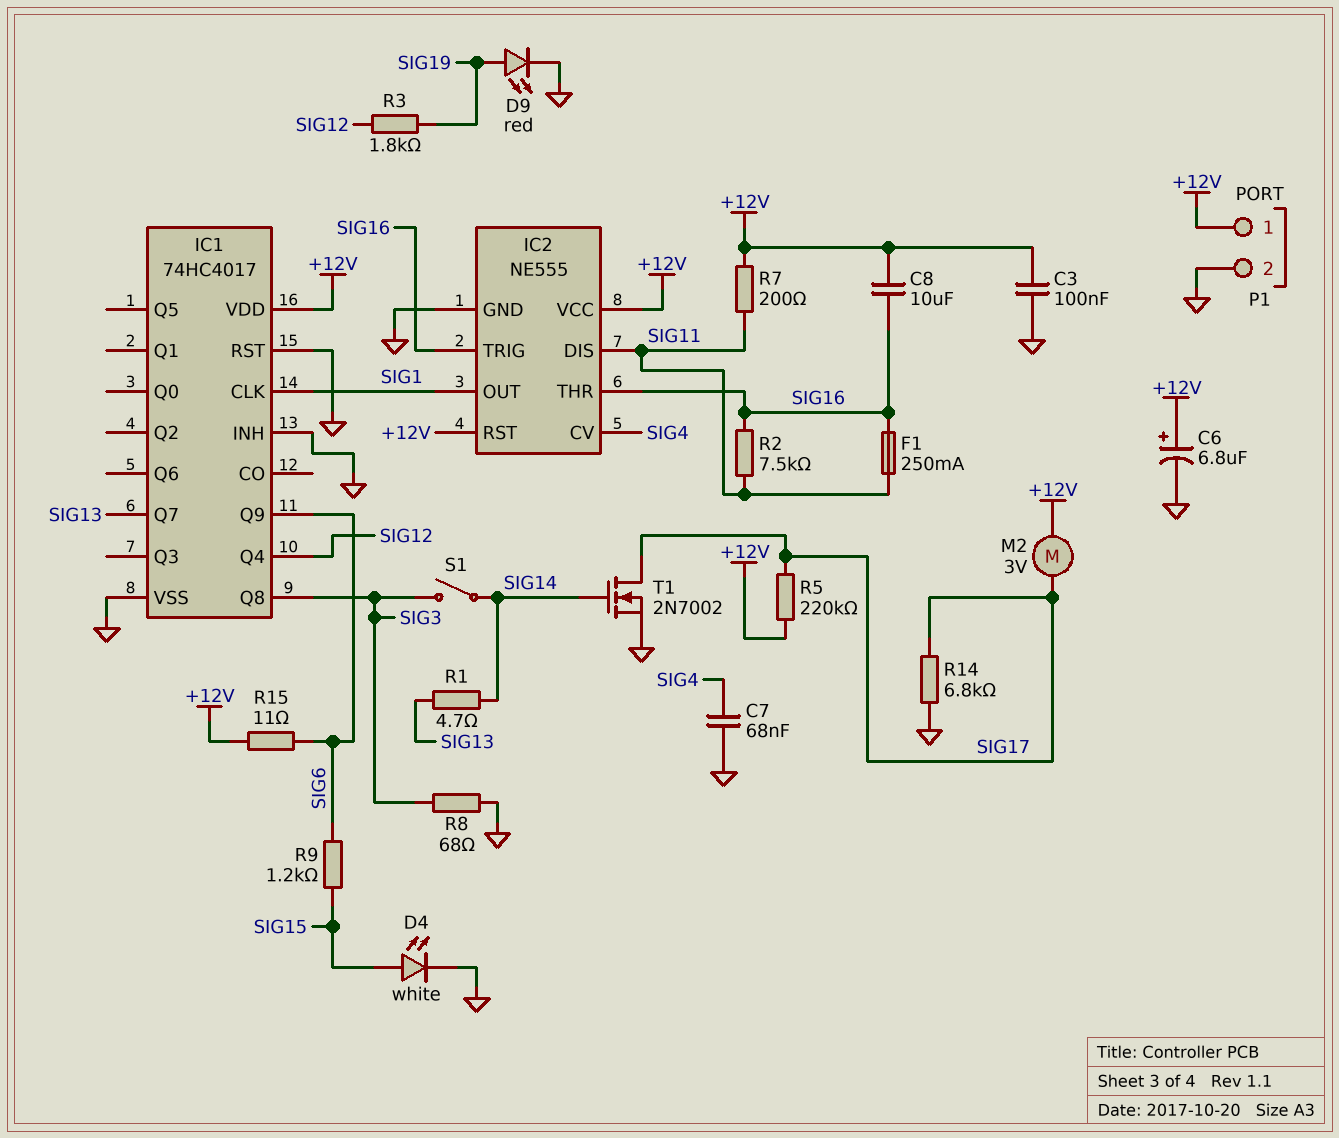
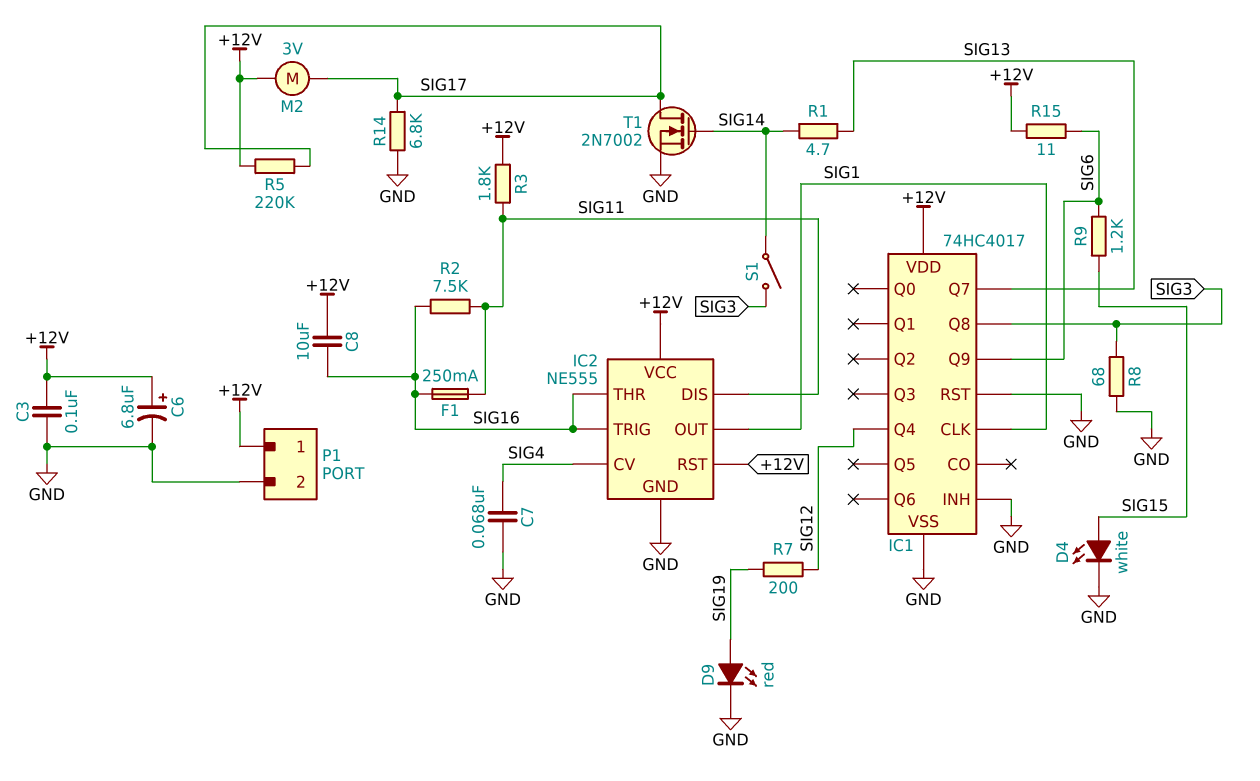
R3: 1.8k (SIG12, SIG19) -> 1.8k (+12V, SIG11)
R7: 200 (+12V, SIG11) -> 200 (SIG12, SIG19)

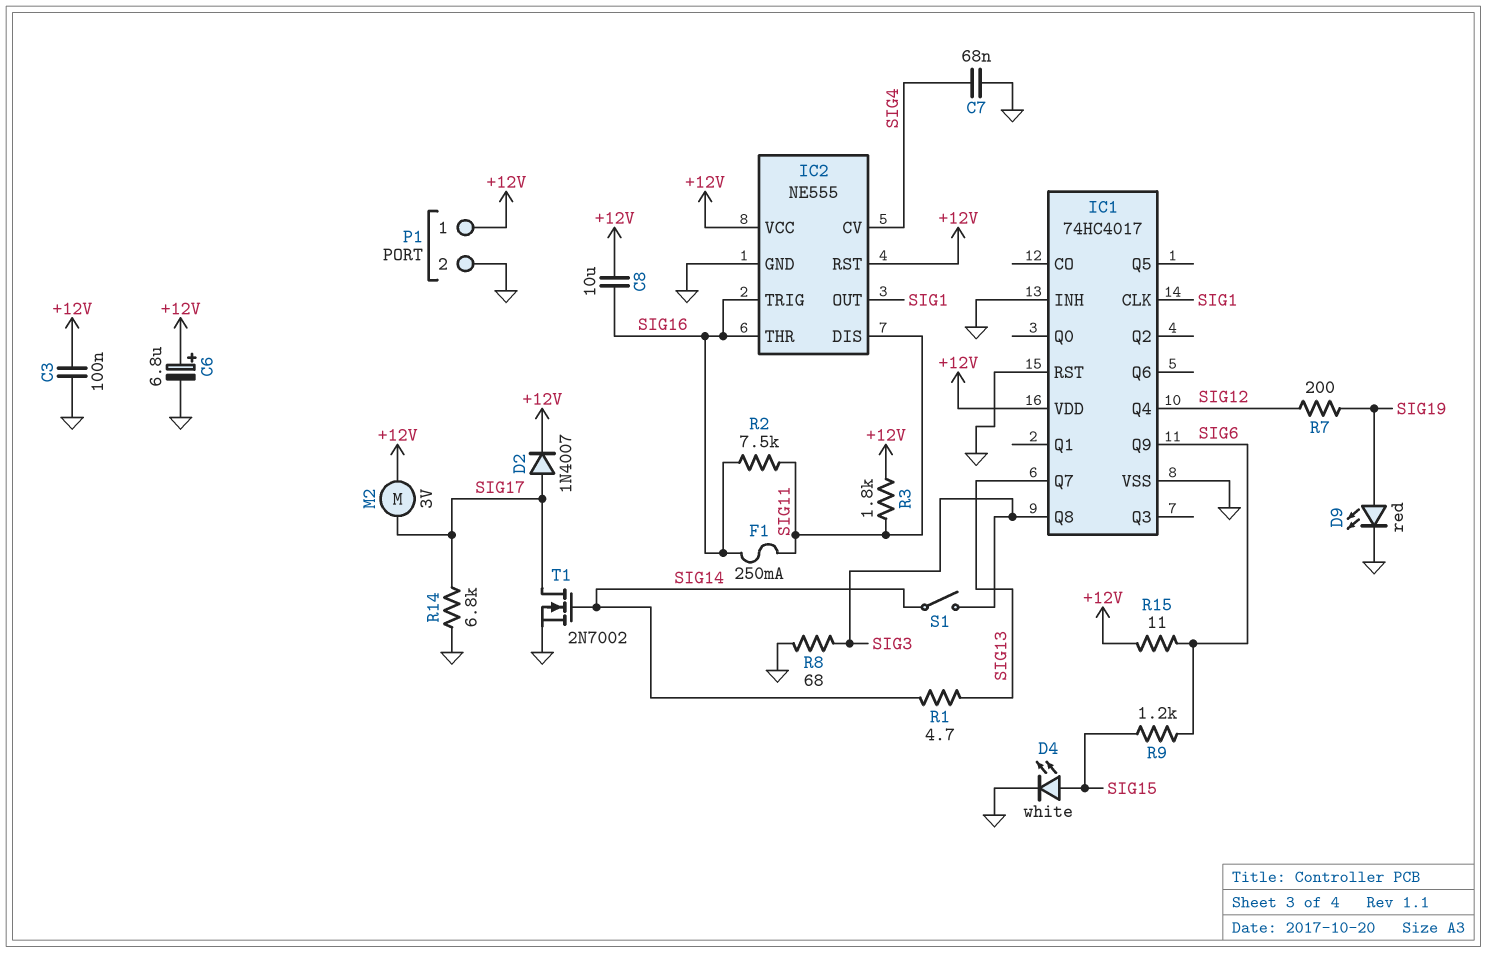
D2: none -> diode 1N4007 (A SIG17, K +12V)
R5: 220k (+12V, SIG17) -> none

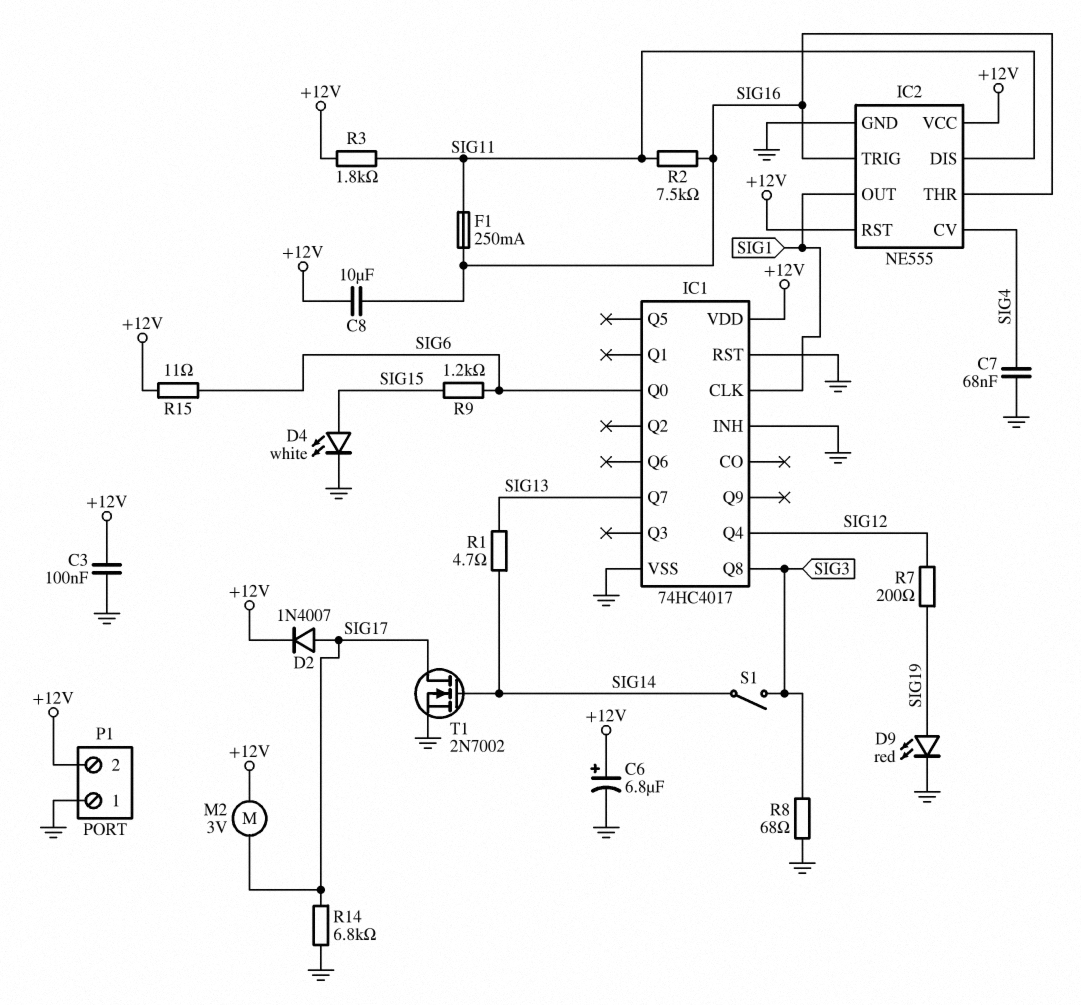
IC1 pin Q0: none -> SIG6
IC1 pin Q9: SIG6 -> none
P1 pin 1: +12V -> GND
P1 pin 2: GND -> +12V

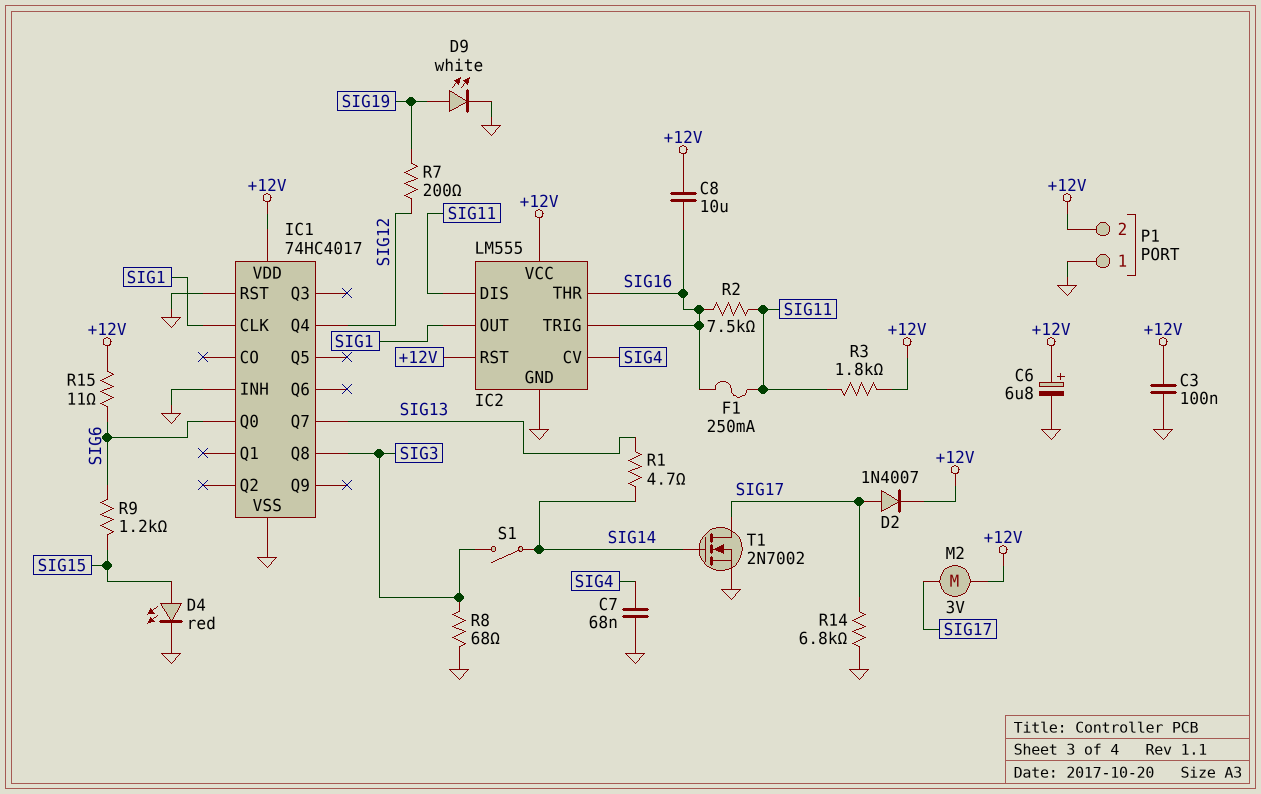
D4: LED white (A SIG15, K GND) -> LED red (A SIG15, K GND)
D9: LED red (A SIG19, K GND) -> LED white (A SIG19, K GND)
IC2: NE555 -> LM555

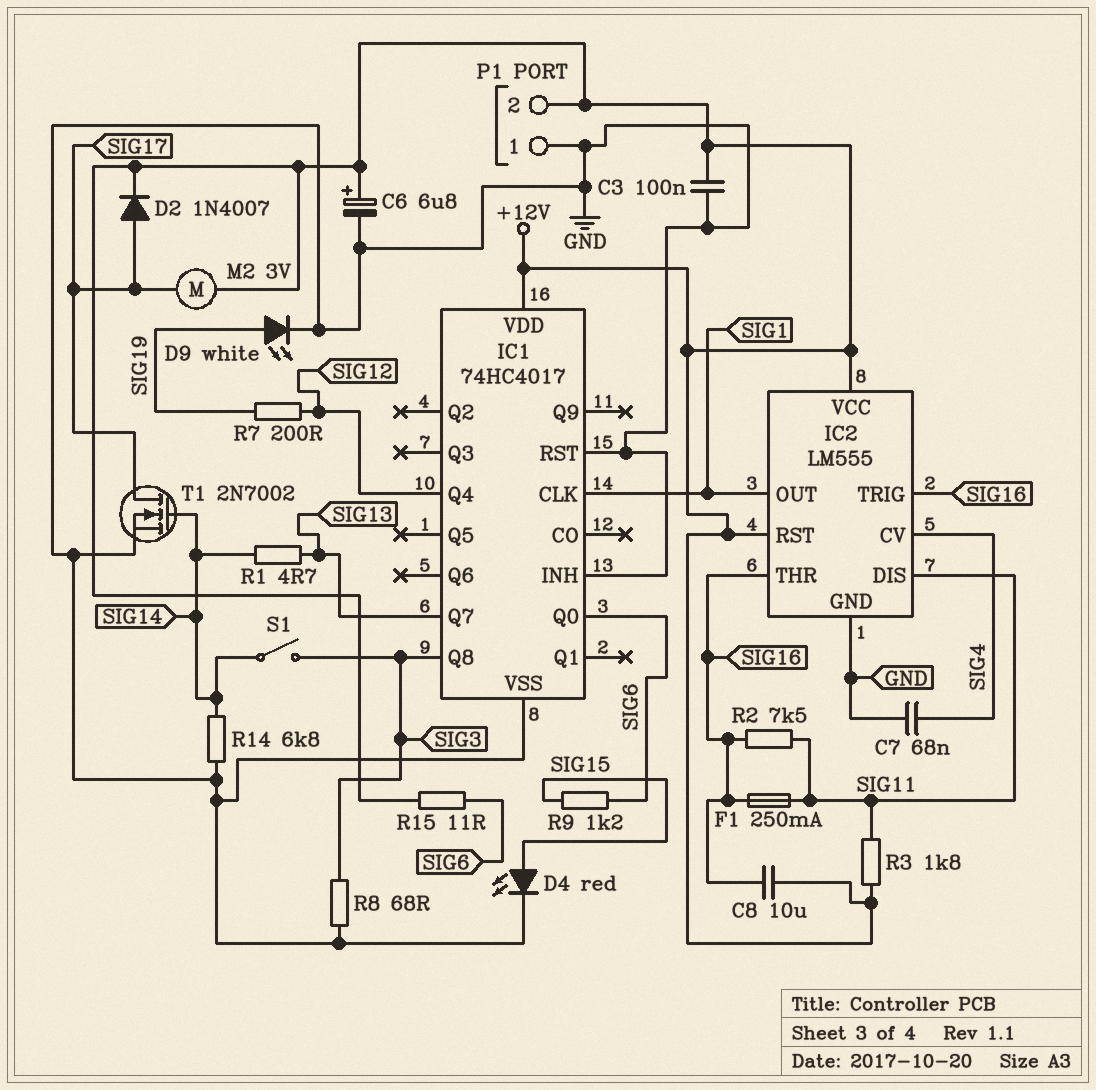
R14: 6.8k (GND, SIG17) -> 6.8k (GND, SIG14)

